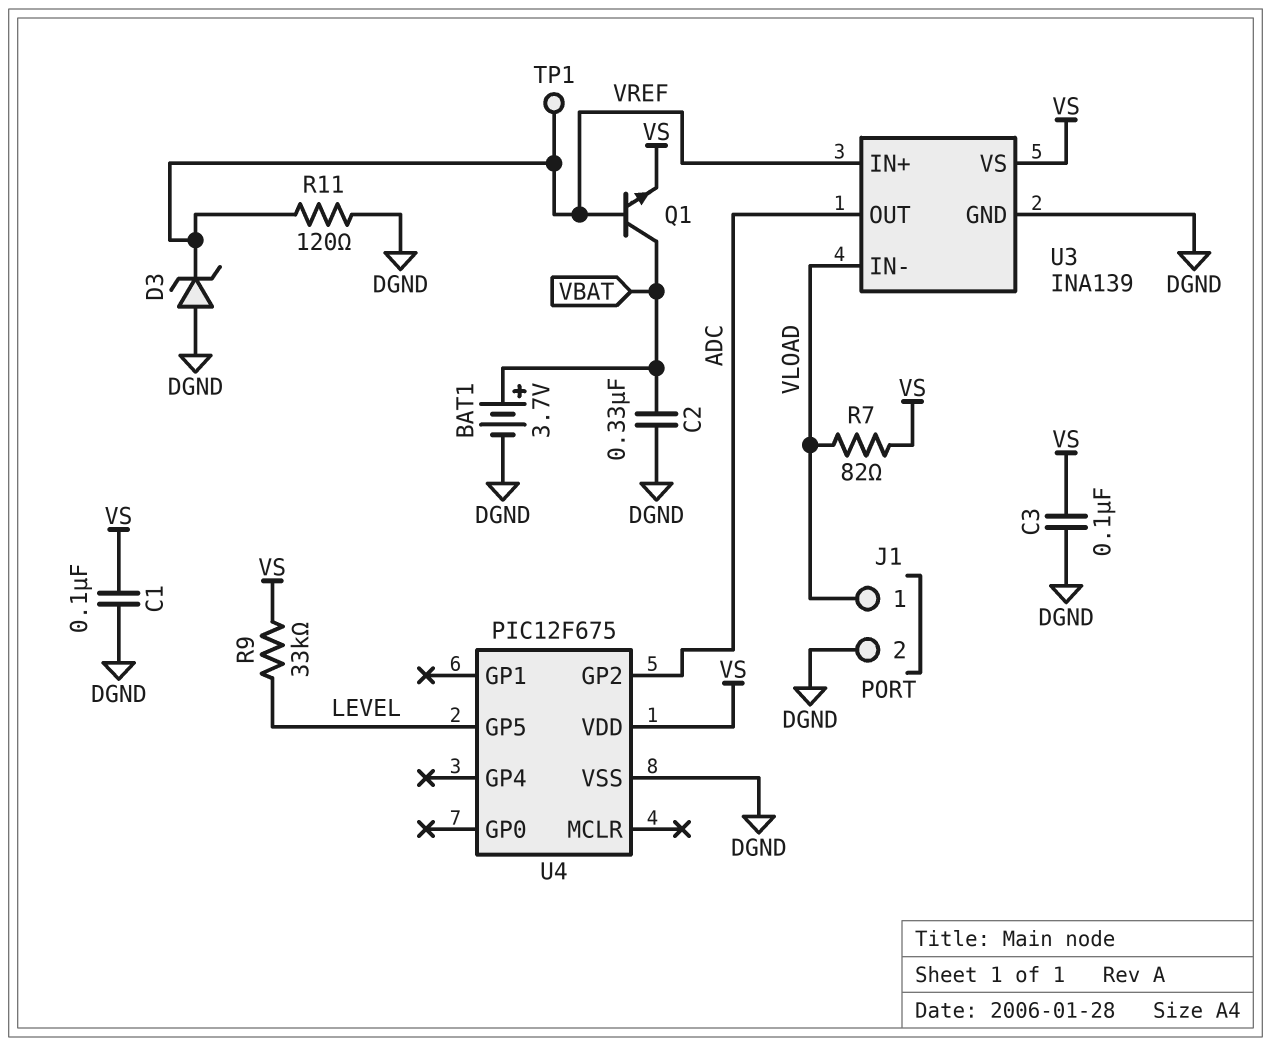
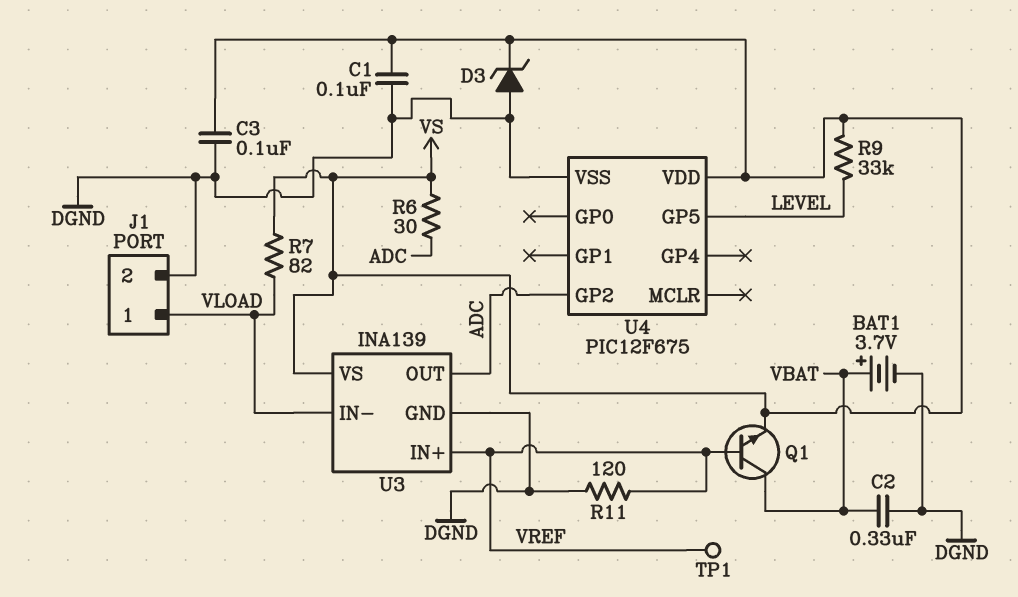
D3: zener (A DGND, K VREF) -> zener (A DGND, K VS)
R6: none -> 30 (ADC, VS)

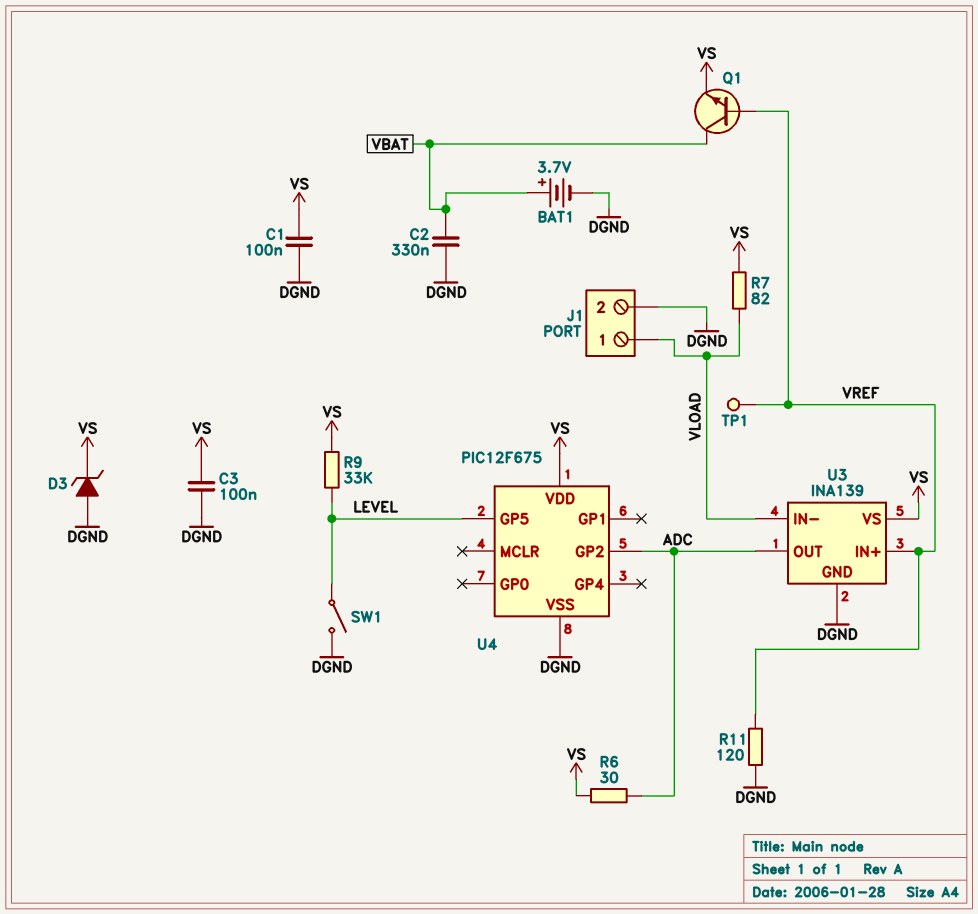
SW1: none -> switch (DGND, LEVEL)

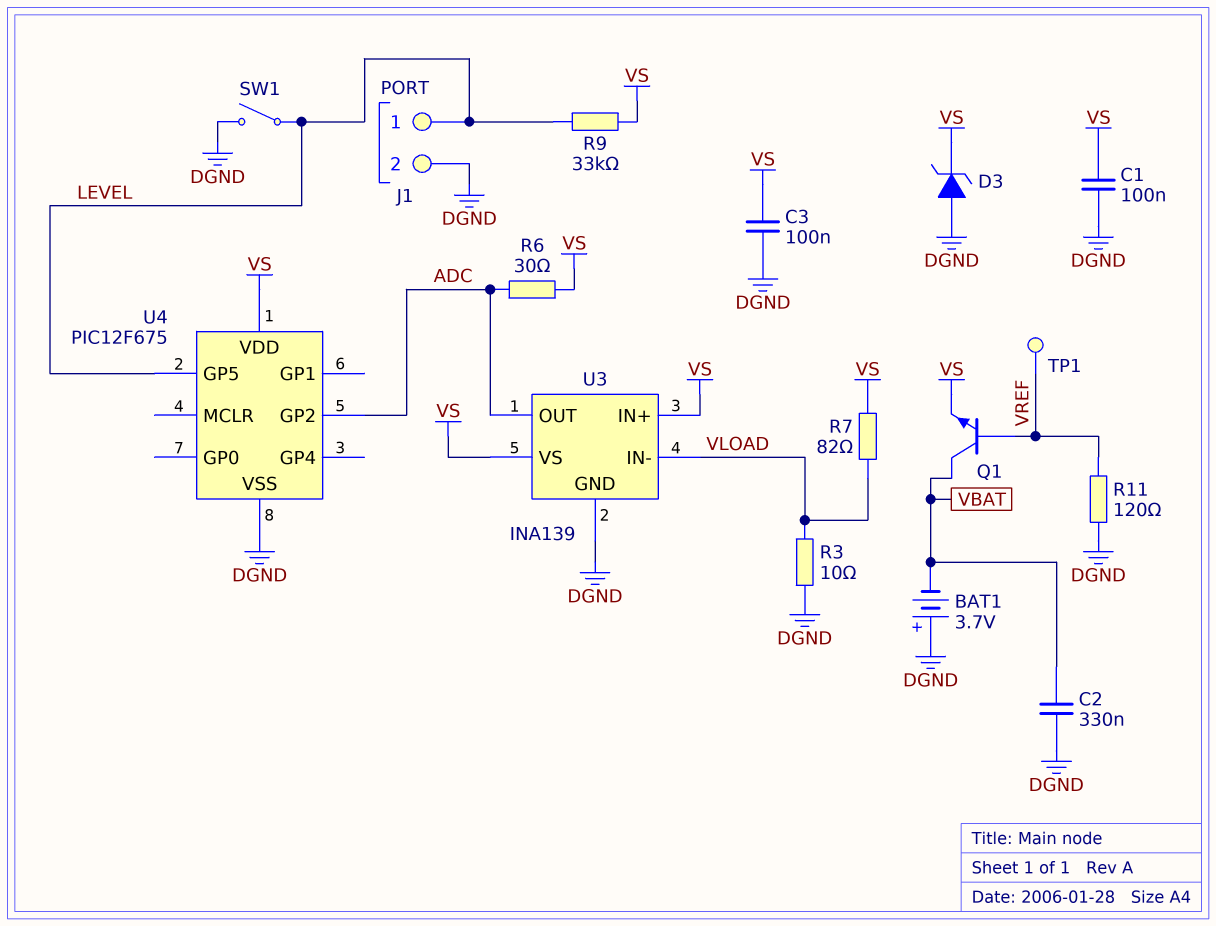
BAT1: 3.7V (plus VBAT, minus DGND) -> 3.7V (plus DGND, minus VBAT)
J1 pin 1: VLOAD -> LEVEL
R3: none -> 10 (DGND, VLOAD)
U3 pin IN+: VREF -> VS

